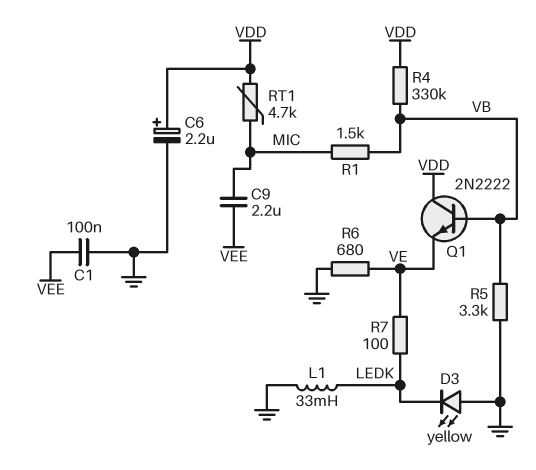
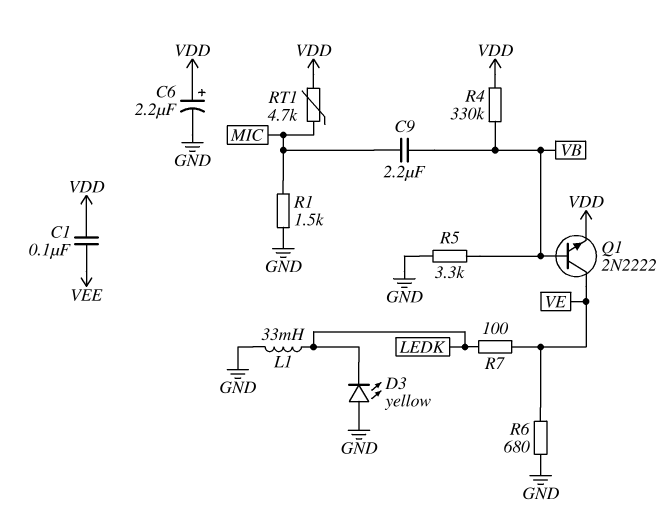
C1: 100nF (GND, VEE) -> 100nF (VDD, VEE)
C9: 2.2uF (MIC, VEE) -> 2.2uF (MIC, VB)
Q1: NPN 2N2222 (B VB, C VDD, E VE) -> NPN 2N2222 (B VB, C VE, E VDD)
R1: 1.5k (MIC, VB) -> 1.5k (GND, MIC)

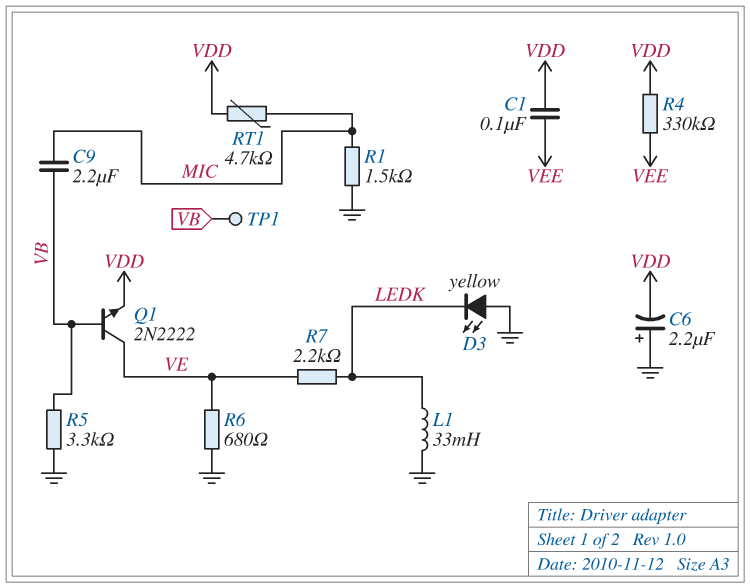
C6: 2.2uF (plus VDD, minus GND) -> 2.2uF (plus GND, minus VDD)
R4: 330k (VB, VDD) -> 330k (VDD, VEE)
R7: 100 (LEDK, VE) -> 2.2k (LEDK, VE)
TP1: none -> test point (VB)

